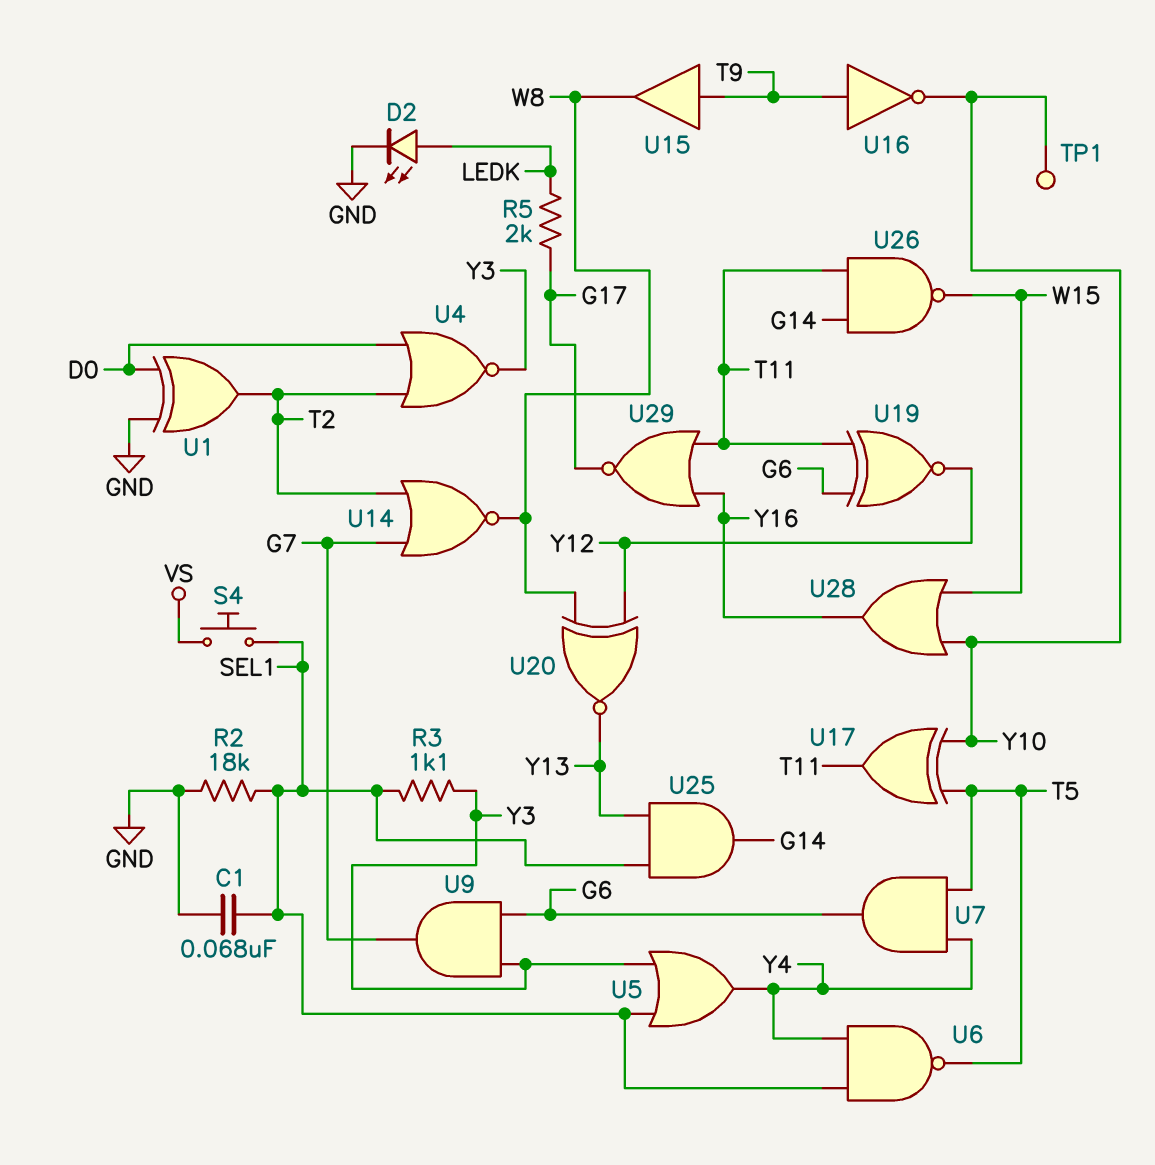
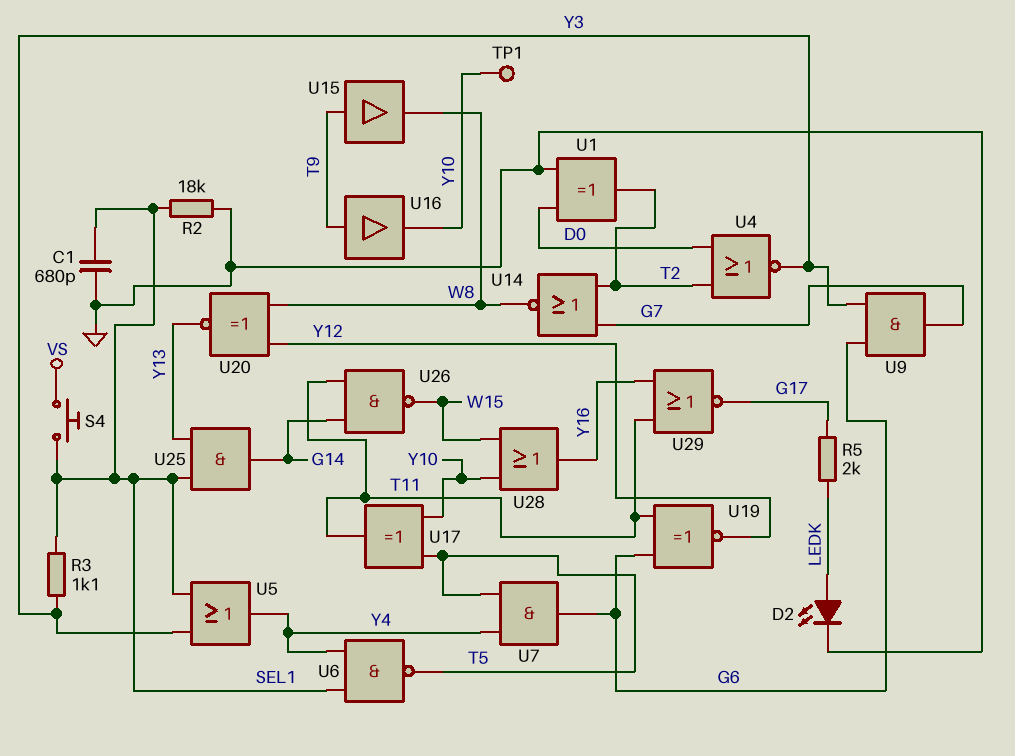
C1: 68nF (GND, SEL1) -> 680pF (GND, SEL1)
U16: NOT (in T9, out Y10) -> buffer (in T9, out Y10)

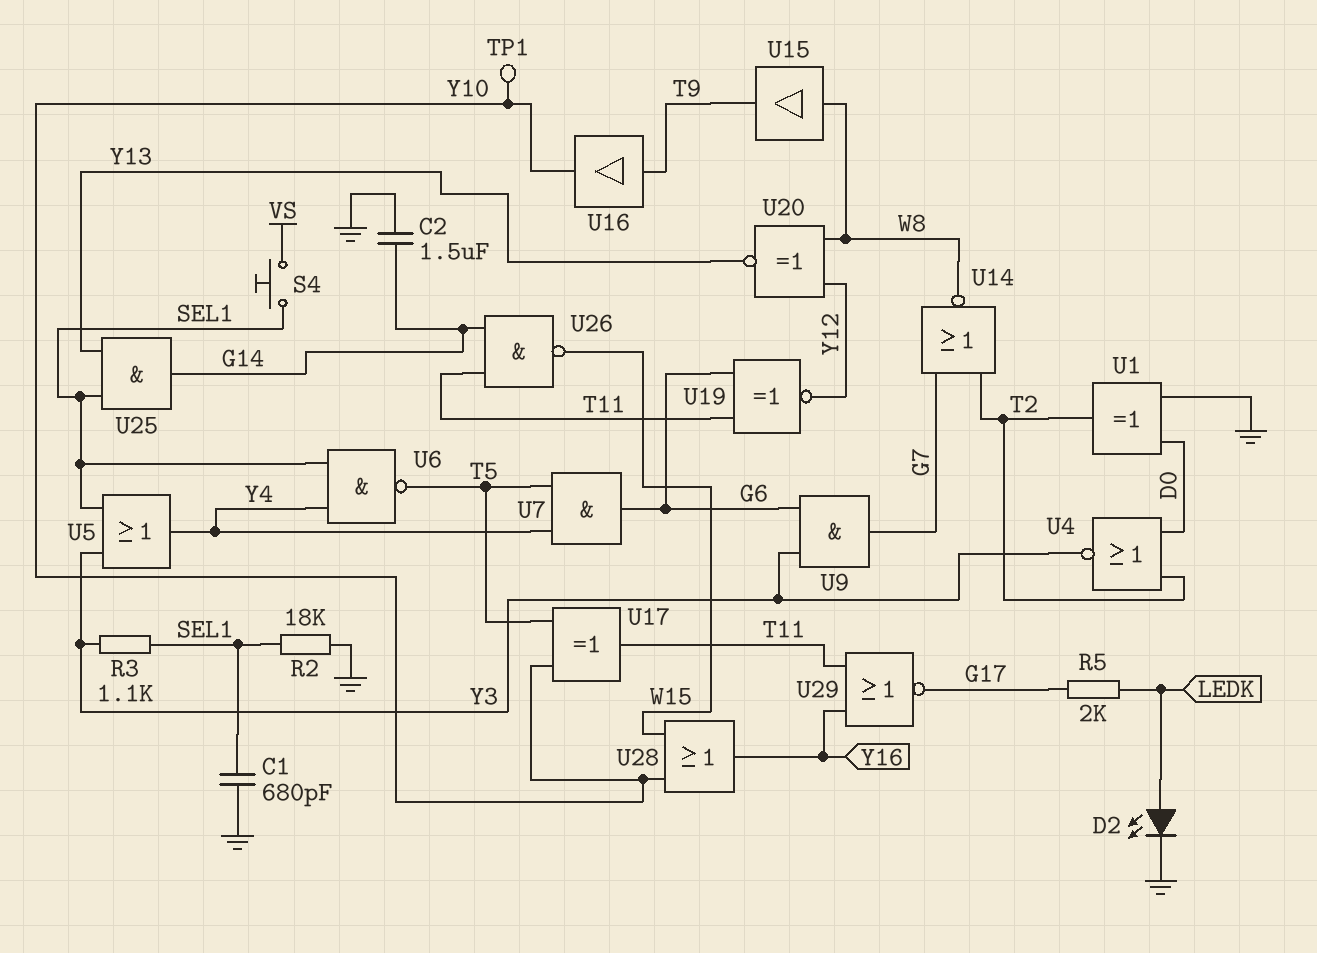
C2: none -> 1.5uF (G14, GND)
U15: buffer (in T9, out W8) -> buffer (in W8, out T9)

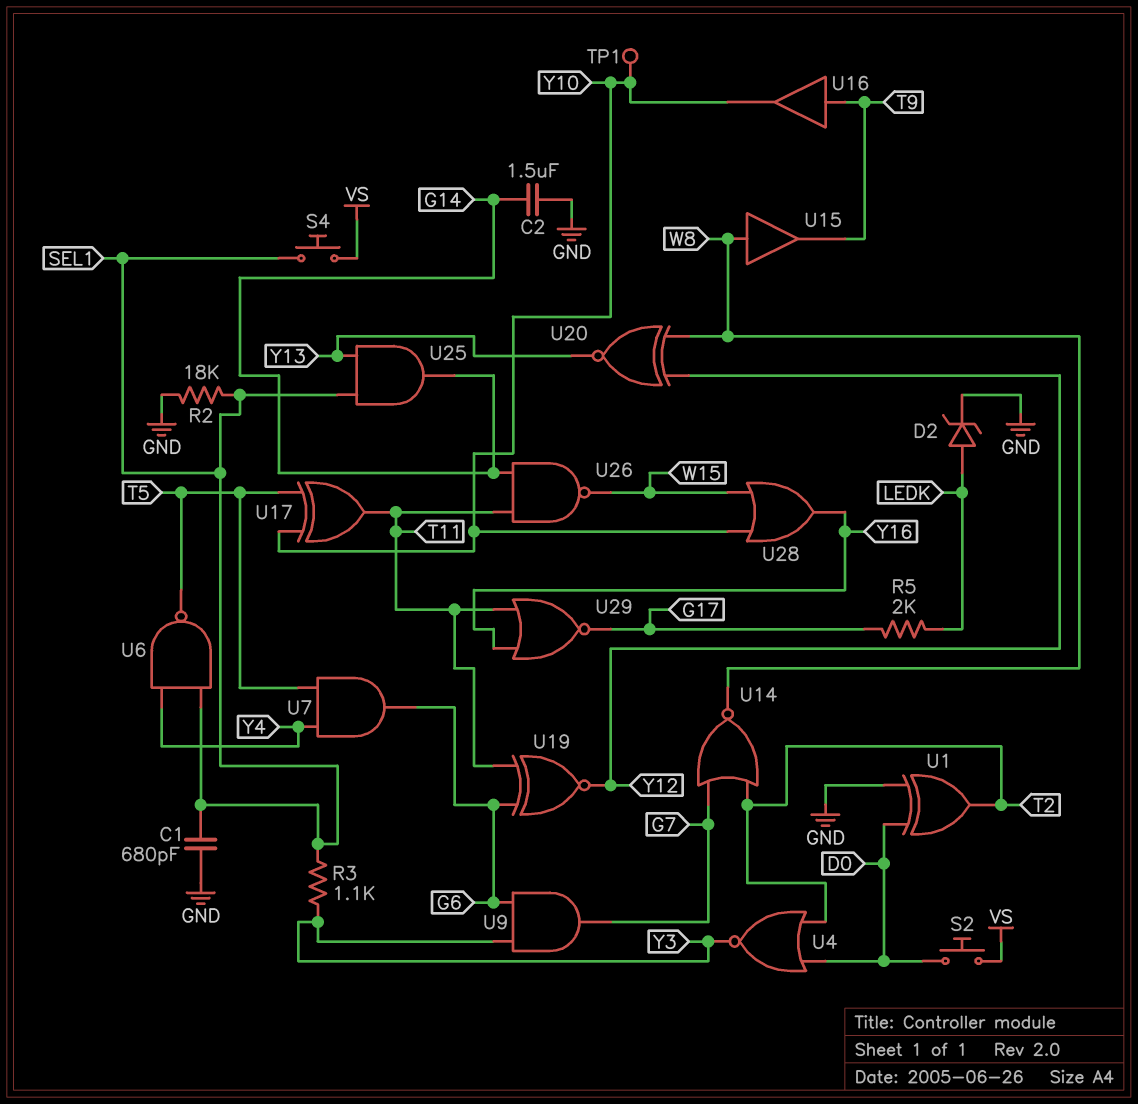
D2: LED (A LEDK, K GND) -> zener (A LEDK, K GND)
S2: none -> button (D0, VS)
U5: OR (in SEL1, in Y3, out Y4) -> none

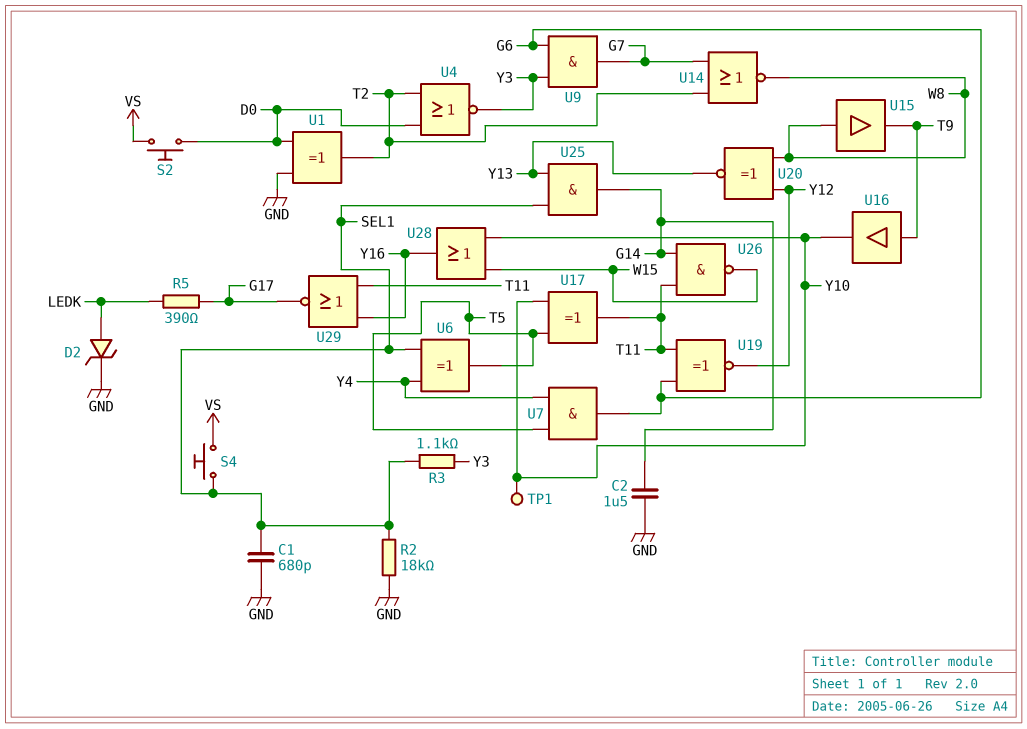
R5: 2k (G17, LEDK) -> 390 (G17, LEDK)
U6: NAND (in SEL1, in Y4, out T5) -> XOR (in SEL1, in Y4, out T5)

